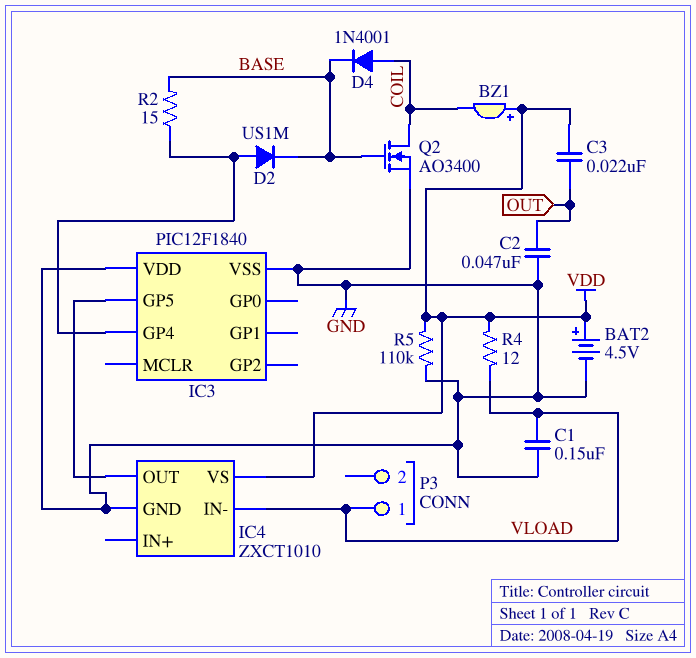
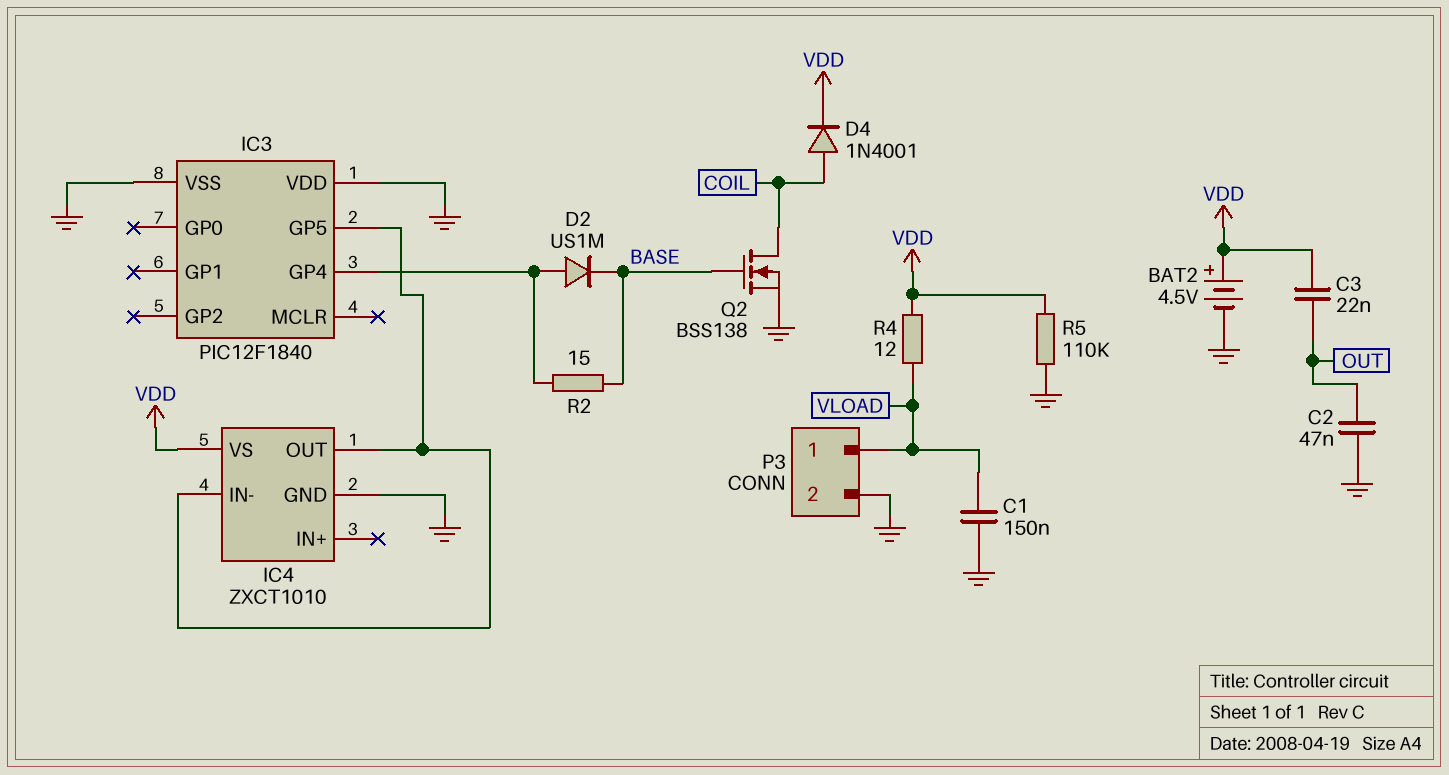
BZ1: buzzer (plus VDD, minus COIL) -> none
D4: diode 1N4001 (A COIL, K BASE) -> diode 1N4001 (A COIL, K VDD)
IC4 pin IN-: VLOAD -> IC3/GP5
P3 pin 2: none -> GND
Q2: NMOS AO3400 (G BASE, D COIL, S GND) -> NMOS BSS138 (G BASE, D COIL, S GND)

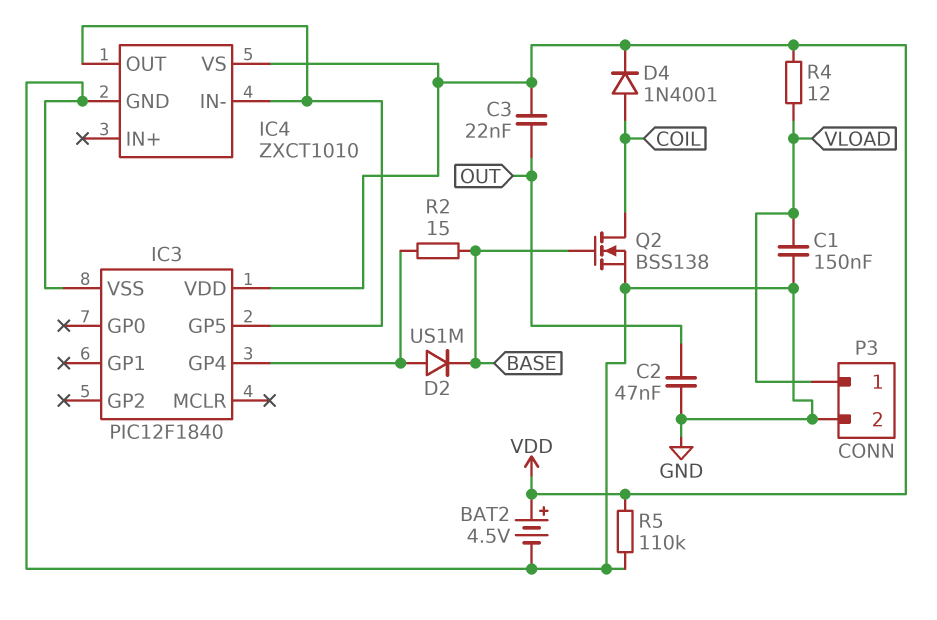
IC3 pin VDD: GND -> VDD

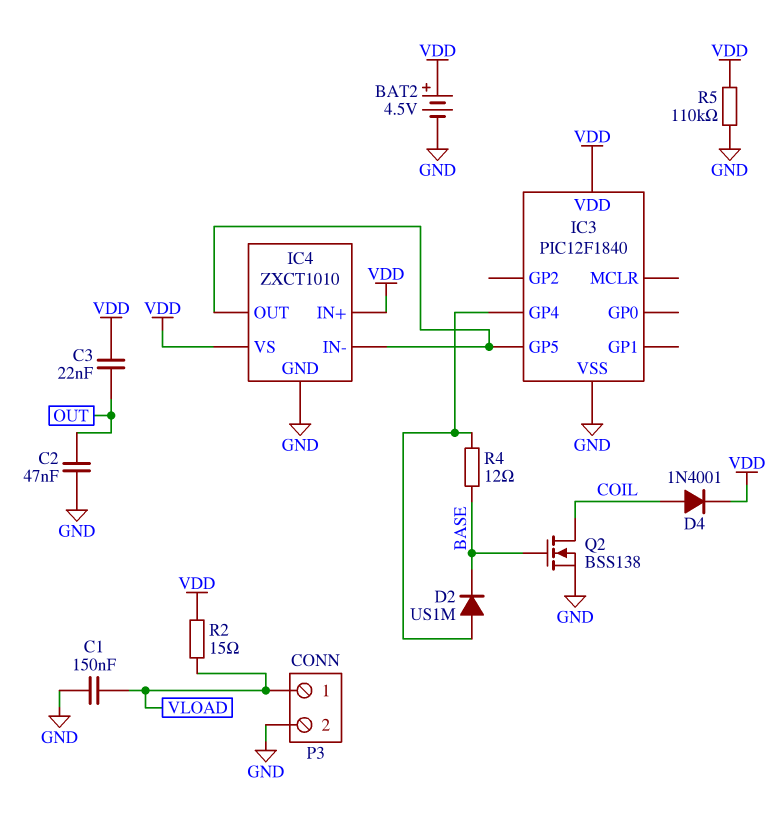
IC4 pin IN+: none -> VDD
R2: 15 (BASE, IC3/GP4) -> 15 (VDD, VLOAD)
R4: 12 (VDD, VLOAD) -> 12 (BASE, IC3/GP4)

